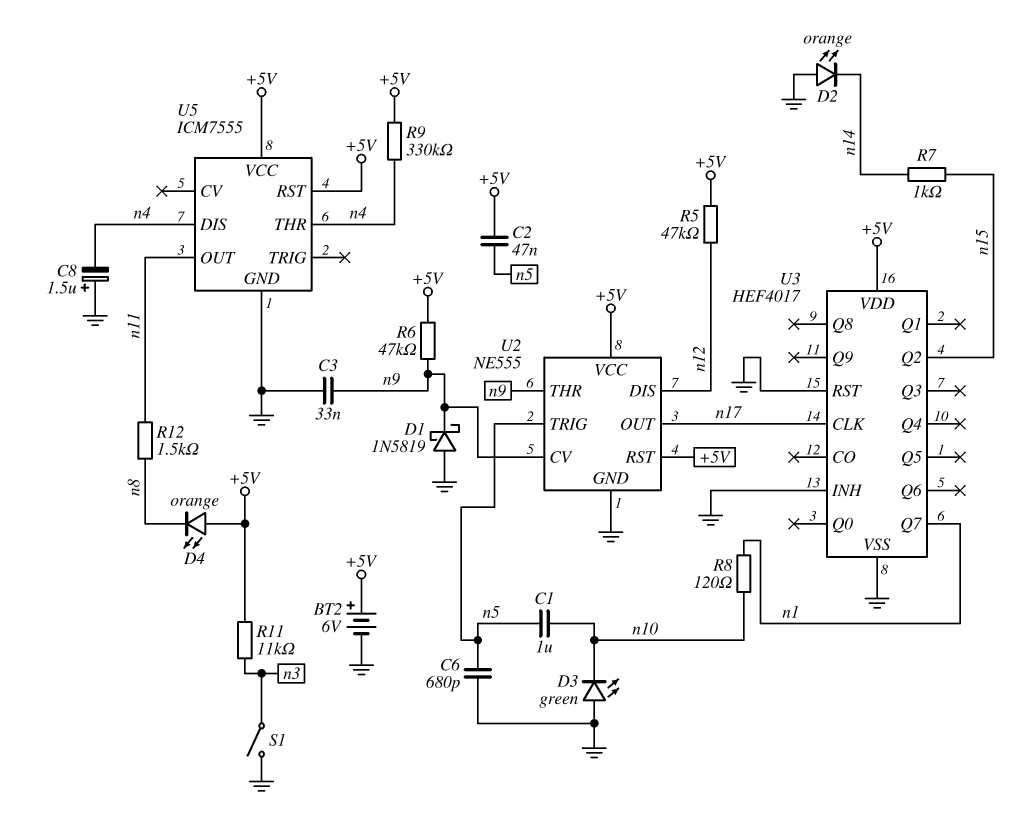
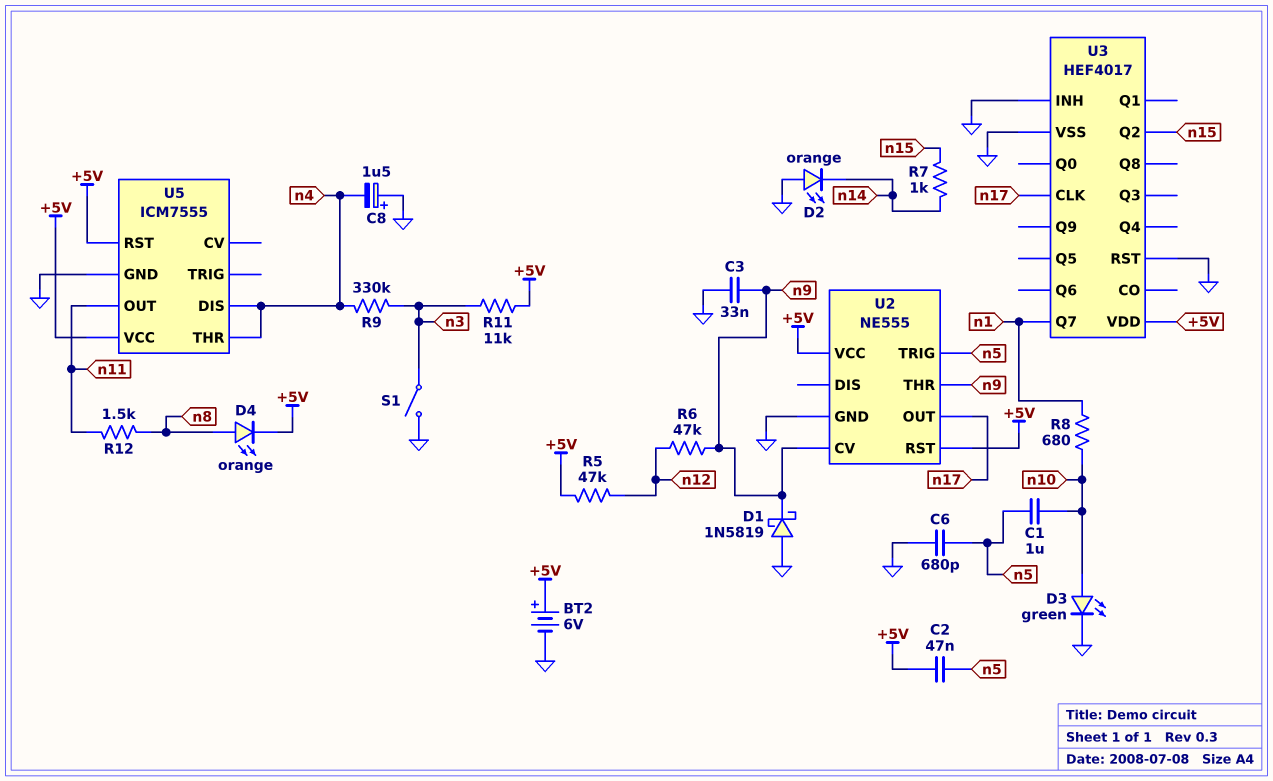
D3: LED green (A GND, K n10) -> LED green (A n10, K GND)
D4: LED orange (A +5V, K n8) -> LED orange (A n8, K +5V)
R6: 47k (+5V, n9) -> 47k (n9, n12)
R8: 120 (n1, n10) -> 680 (n1, n10)
R9: 330k (+5V, n4) -> 330k (n3, n4)
U2 pin DIS: n12 -> none

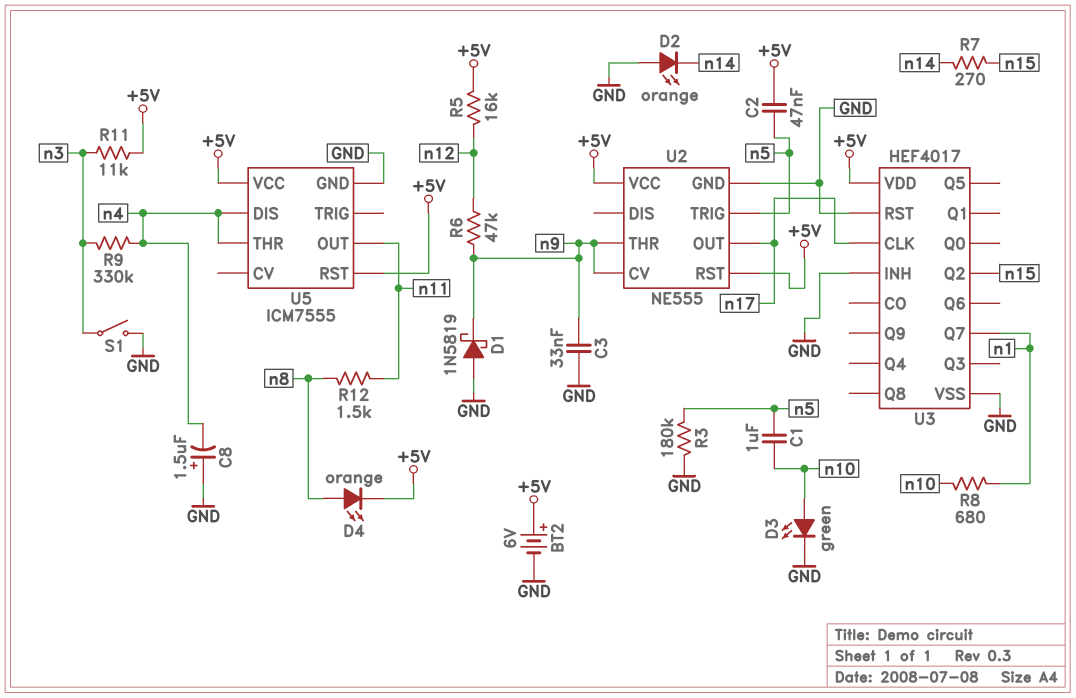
C6: 680pF (GND, n5) -> none
R3: none -> 180k (GND, n5)
R5: 47k (+5V, n12) -> 16k (+5V, n12)
R7: 1k (n14, n15) -> 270 (n14, n15)

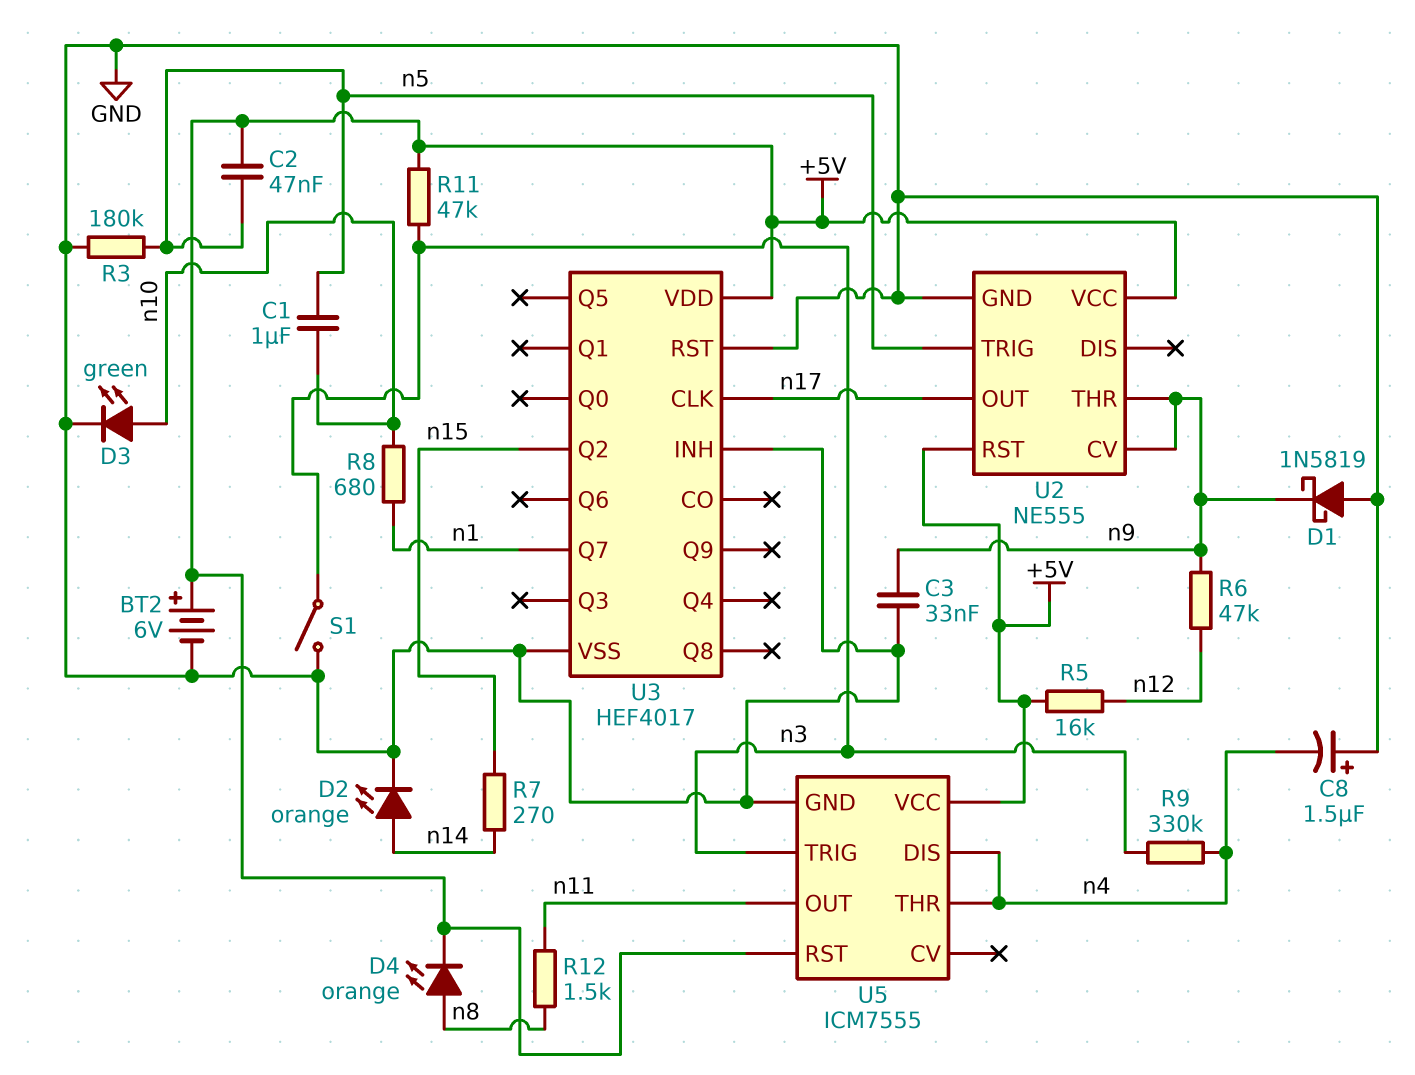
D2: LED orange (A GND, K n14) -> LED orange (A n14, K GND)
R11: 11k (+5V, n3) -> 47k (+5V, n3)
U5 pin TRIG: none -> n3

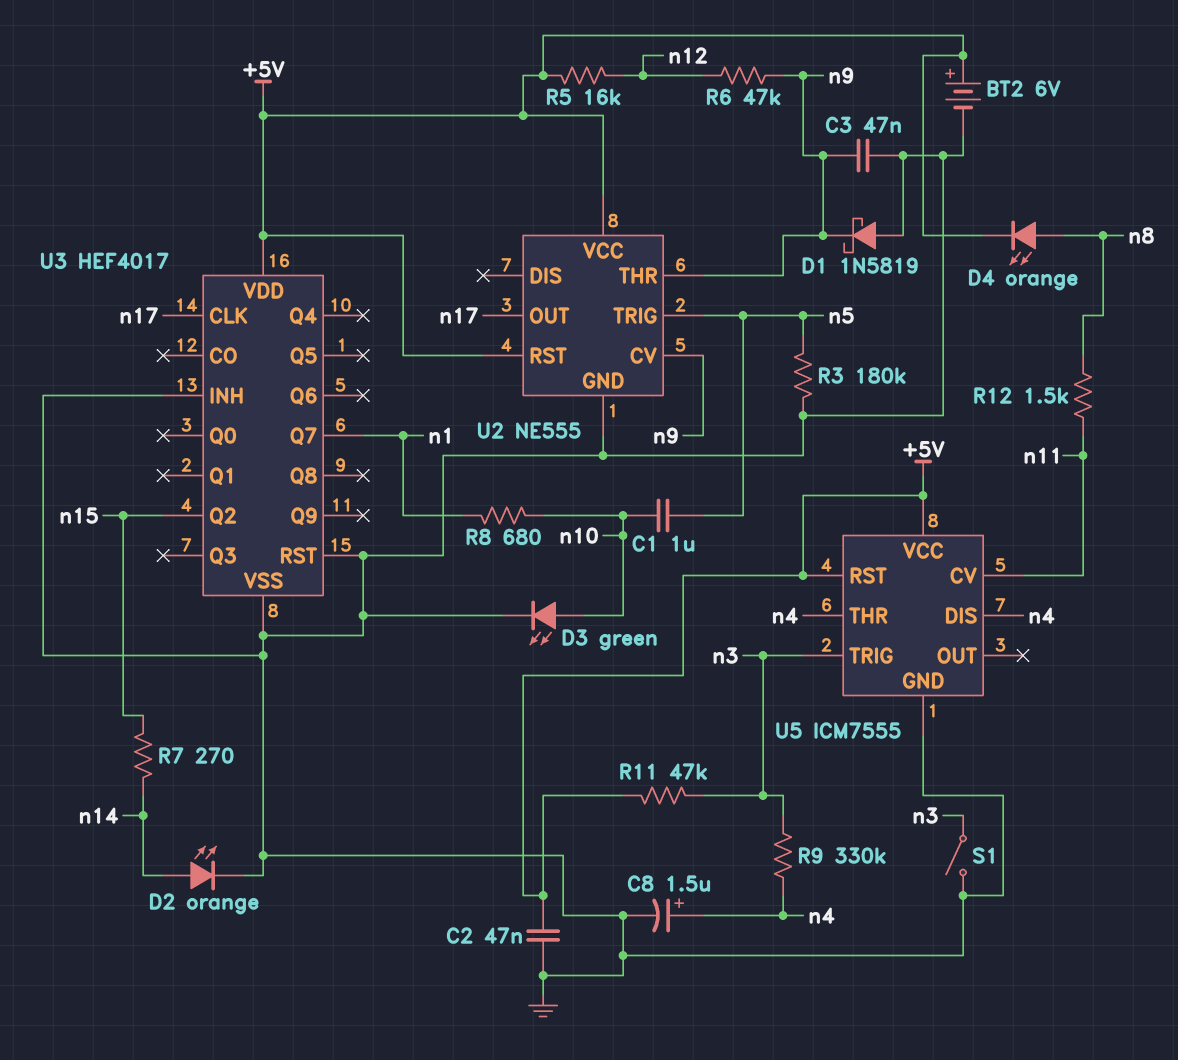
C2: 47nF (+5V, n5) -> 47nF (+5V, GND)
C3: 33nF (GND, n9) -> 47nF (GND, n9)
C8: 1.5uF (plus GND, minus n4) -> 1.5uF (plus n4, minus GND)
U5 pin CV: none -> n11
U5 pin OUT: n11 -> none

